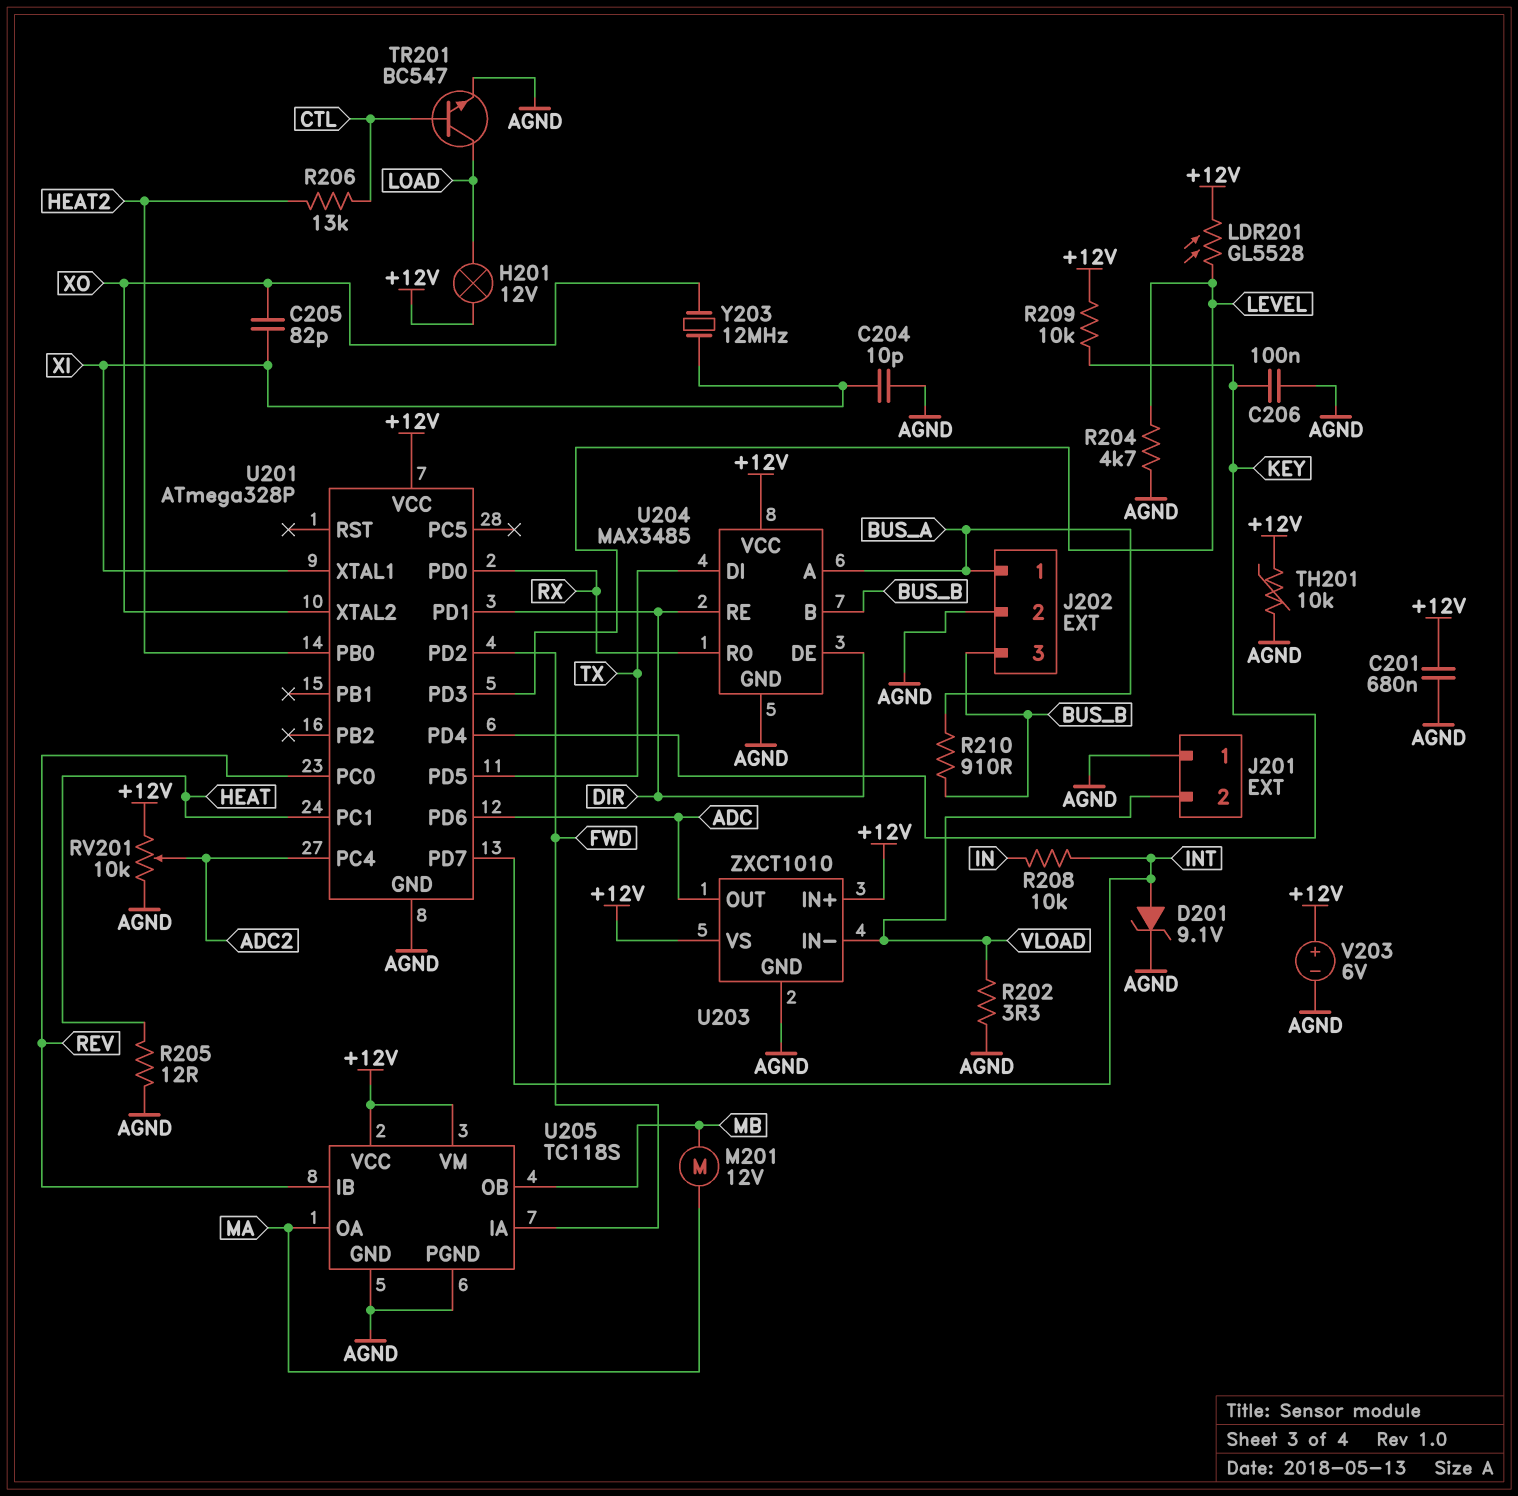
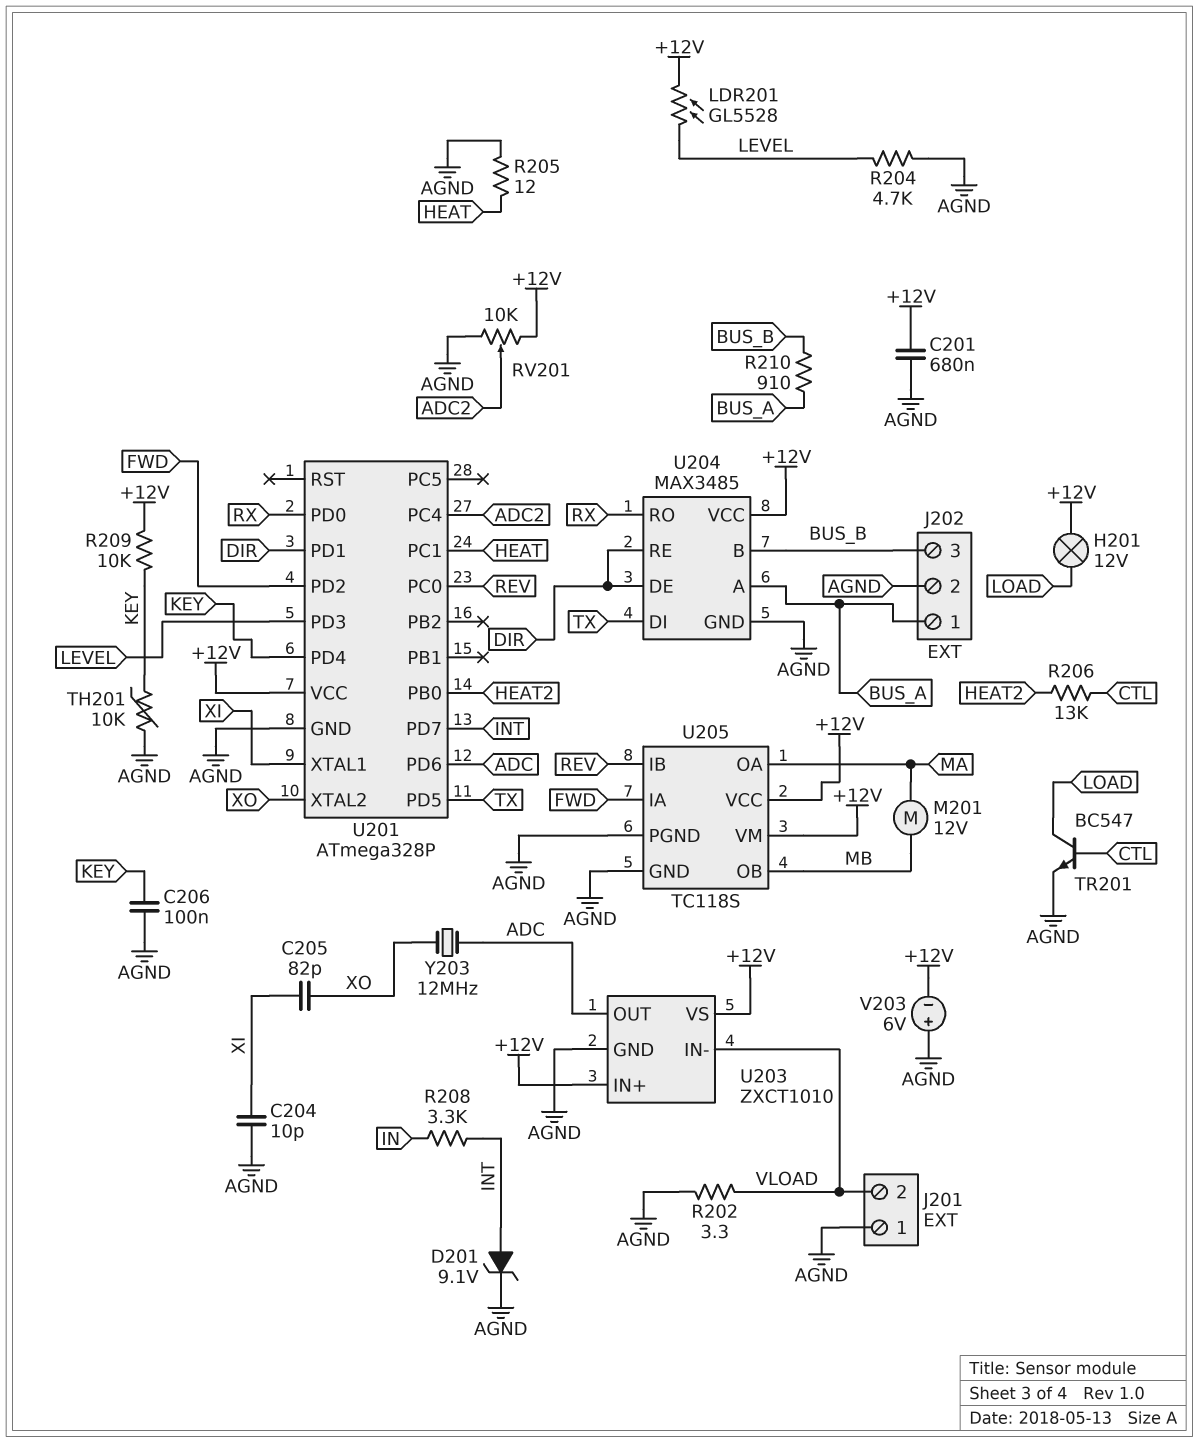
R208: 10k (IN, INT) -> 3.3k (IN, INT)
TH201: 10k (+12V, AGND) -> 10k (AGND, KEY)
V203: 6V (plus +12V, minus AGND) -> 6V (plus AGND, minus +12V)
Y203: 12MHz (XI, XO) -> 12MHz (ADC, XO)

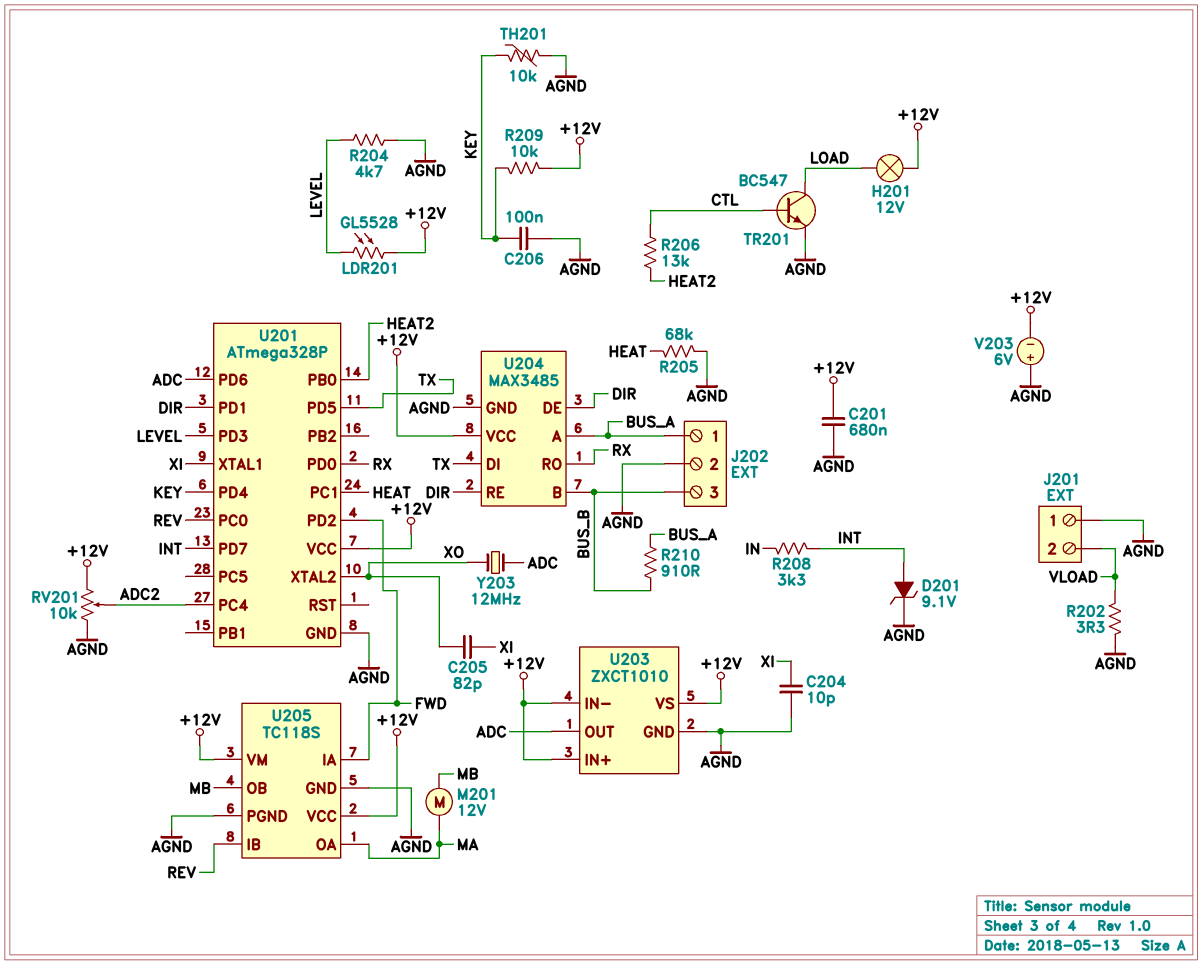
R205: 12 (AGND, HEAT) -> 68k (AGND, HEAT)
U203 pin IN-: VLOAD -> +12V

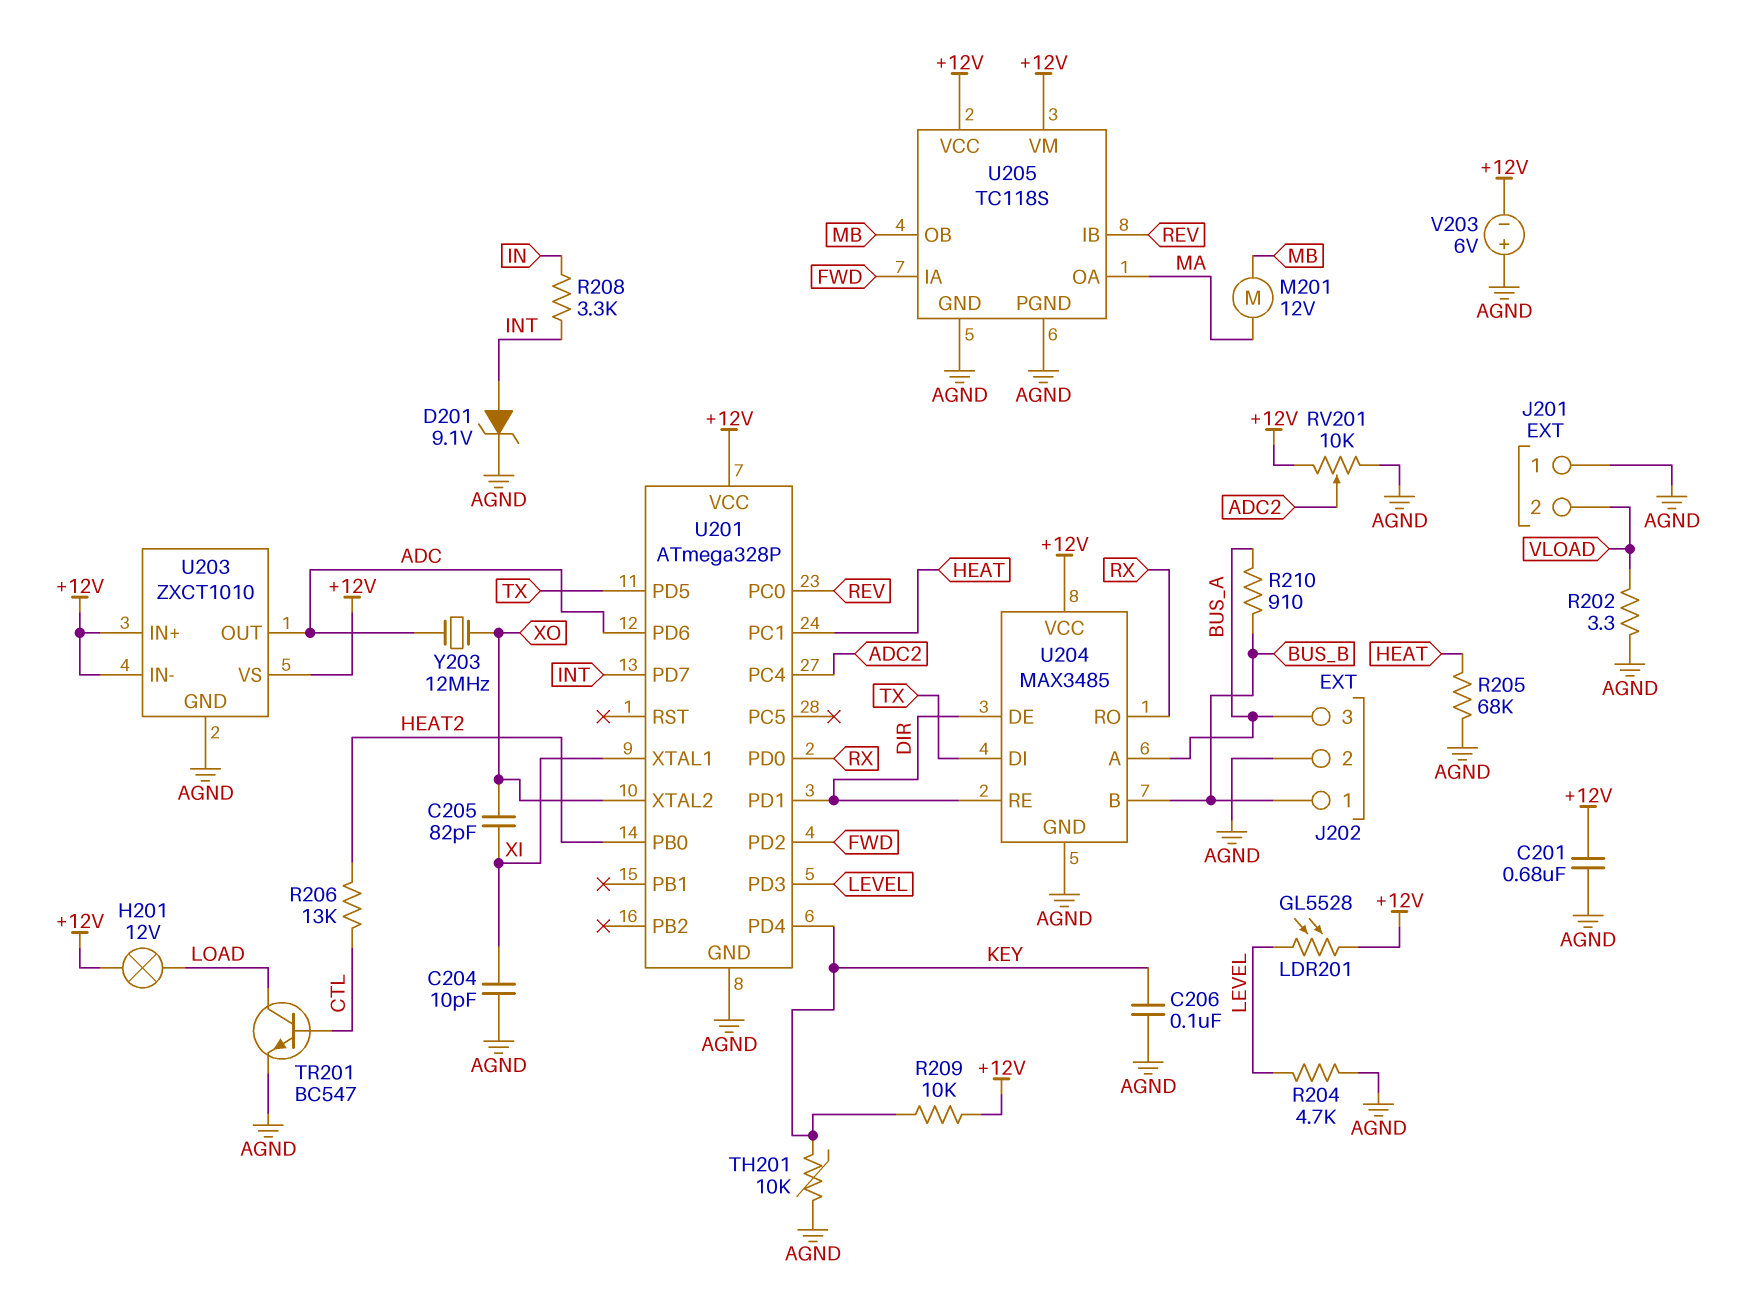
J202 pin 1: BUS_A -> BUS_B
J202 pin 3: BUS_B -> BUS_A

